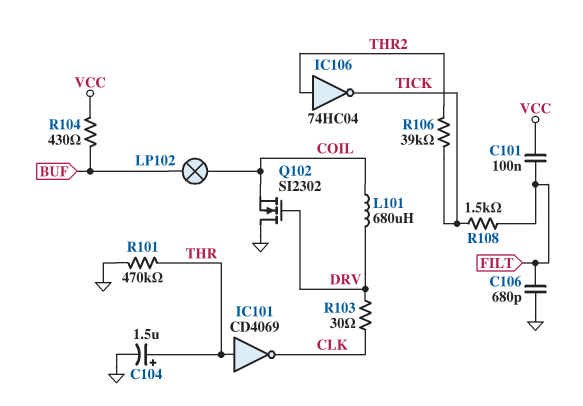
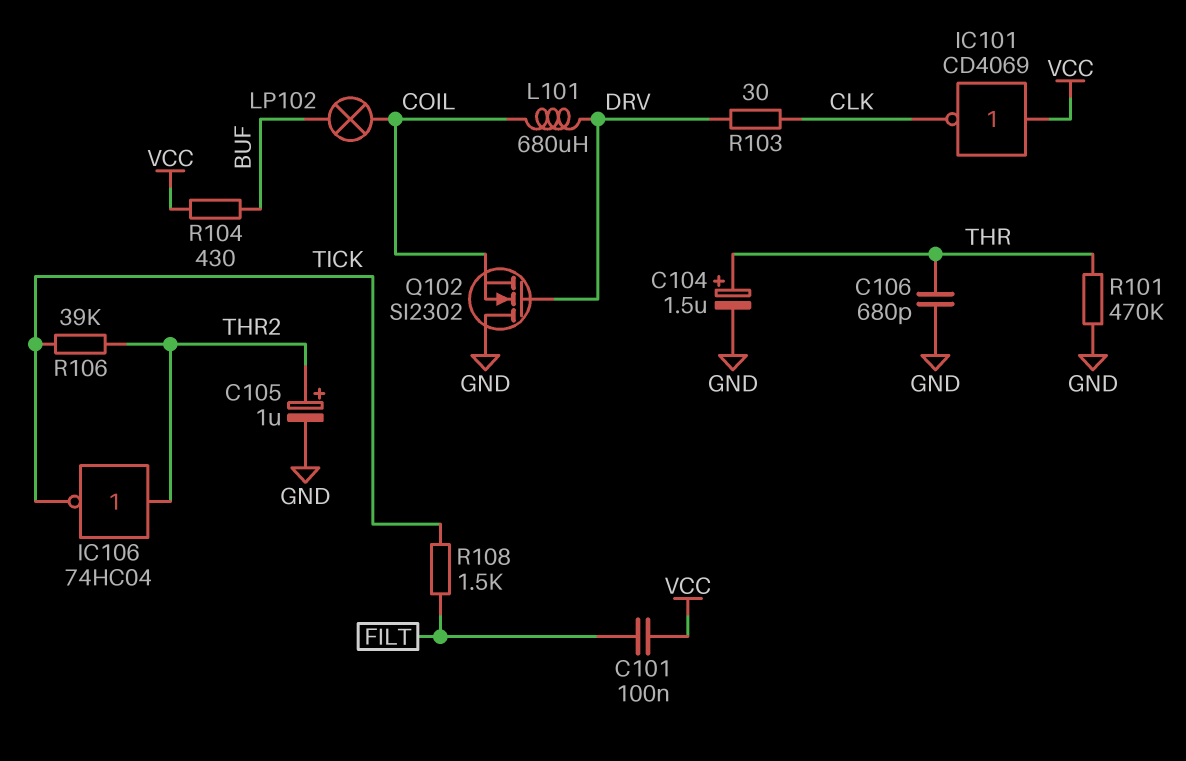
C105: none -> 1uF (plus THR2, minus GND)
C106: 680pF (FILT, GND) -> 680pF (GND, THR)
IC101: NOT CD4069 (in THR, out CLK) -> NOT CD4069 (in VCC, out CLK)

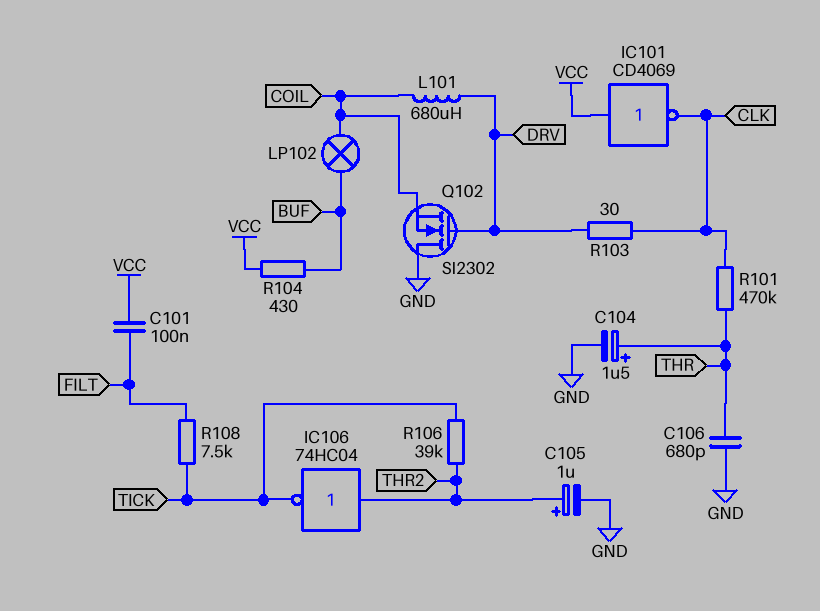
R101: 470k (GND, THR) -> 470k (CLK, THR)
R108: 1.5k (FILT, TICK) -> 7.5k (FILT, TICK)

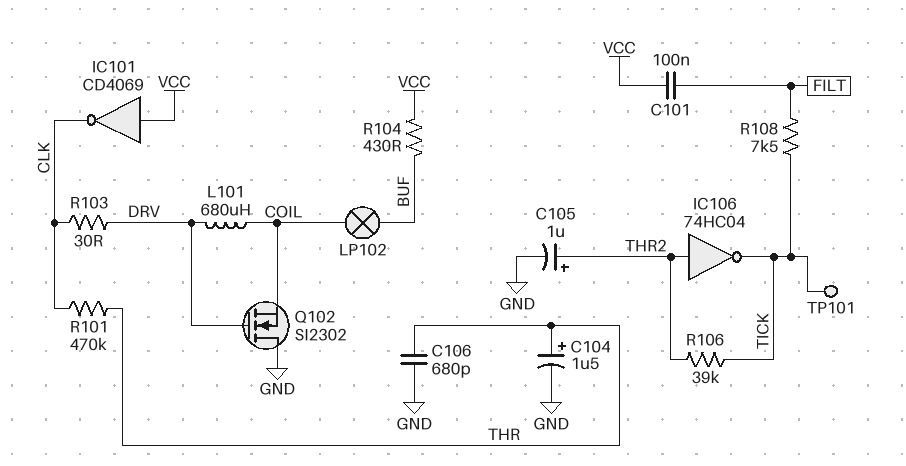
TP101: none -> test point (TICK)

